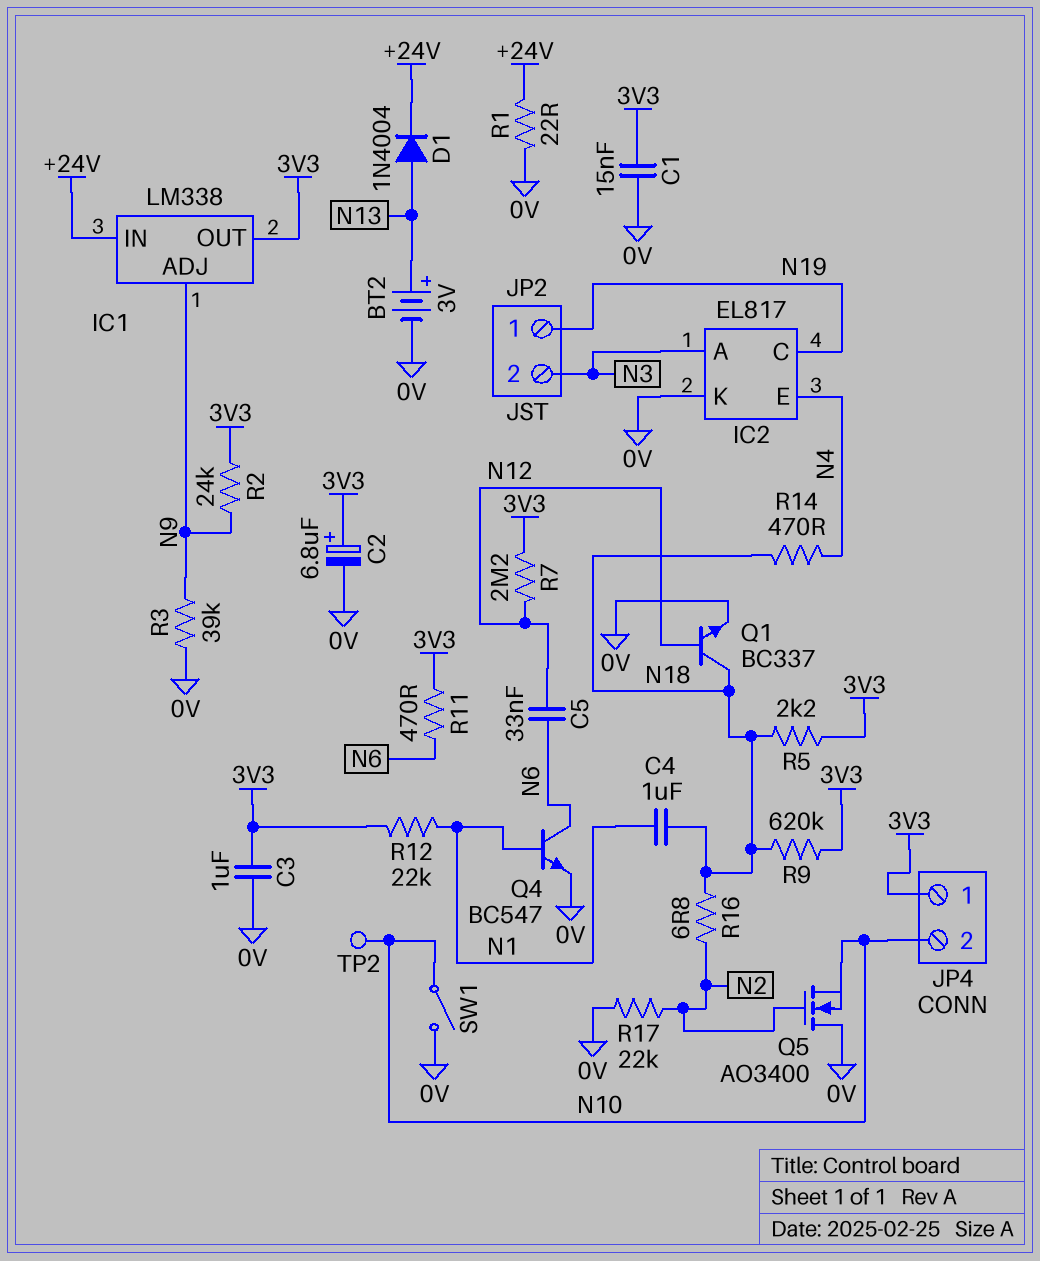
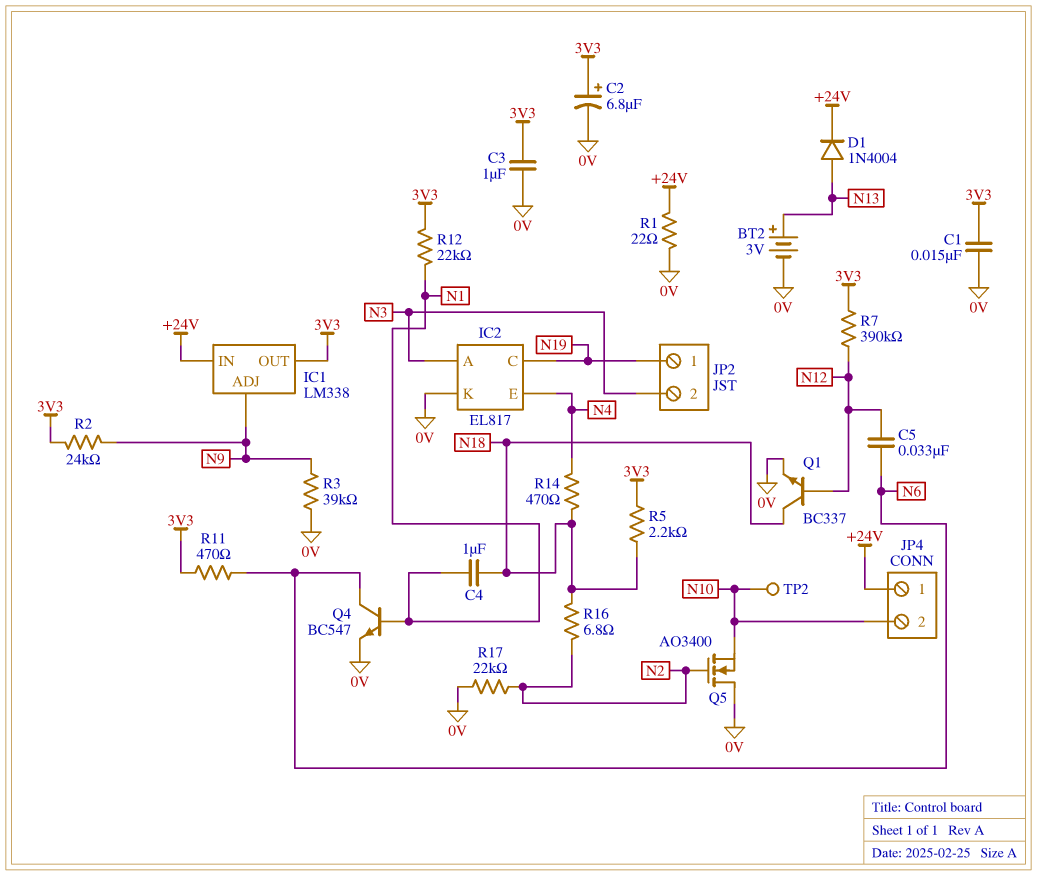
JP4 pin 1: 3V3 -> +24V
R7: 2.2M (3V3, N12) -> 390k (3V3, N12)
R9: 620k (3V3, N18) -> none
SW1: switch (0V, N10) -> none

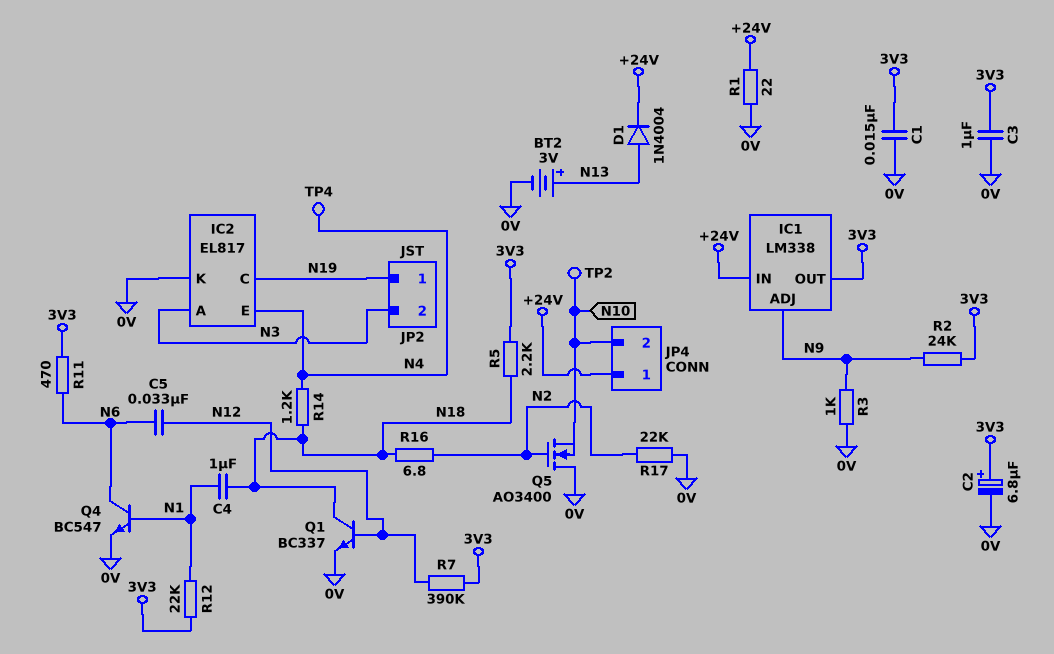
R3: 39k (0V, N9) -> 1k (0V, N9)
R14: 470 (N4, N18) -> 1.2k (N4, N18)
TP4: none -> test point (N4)

